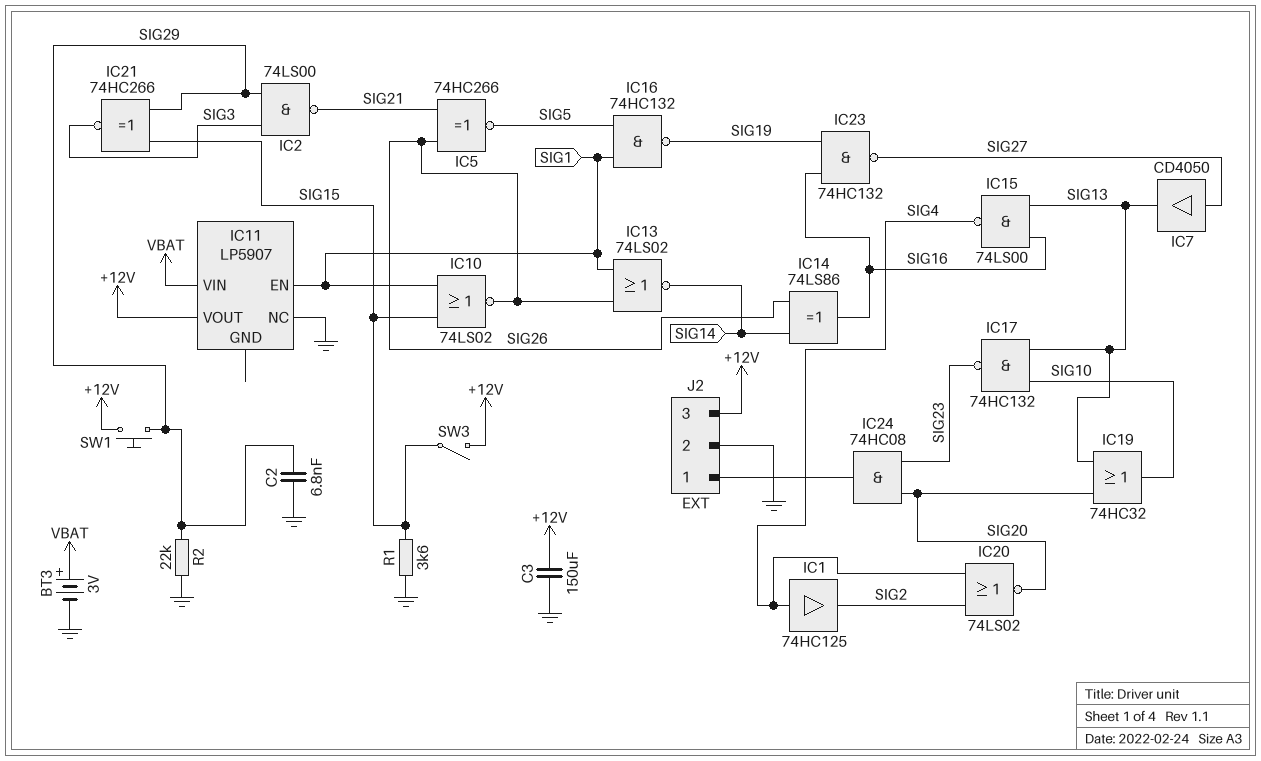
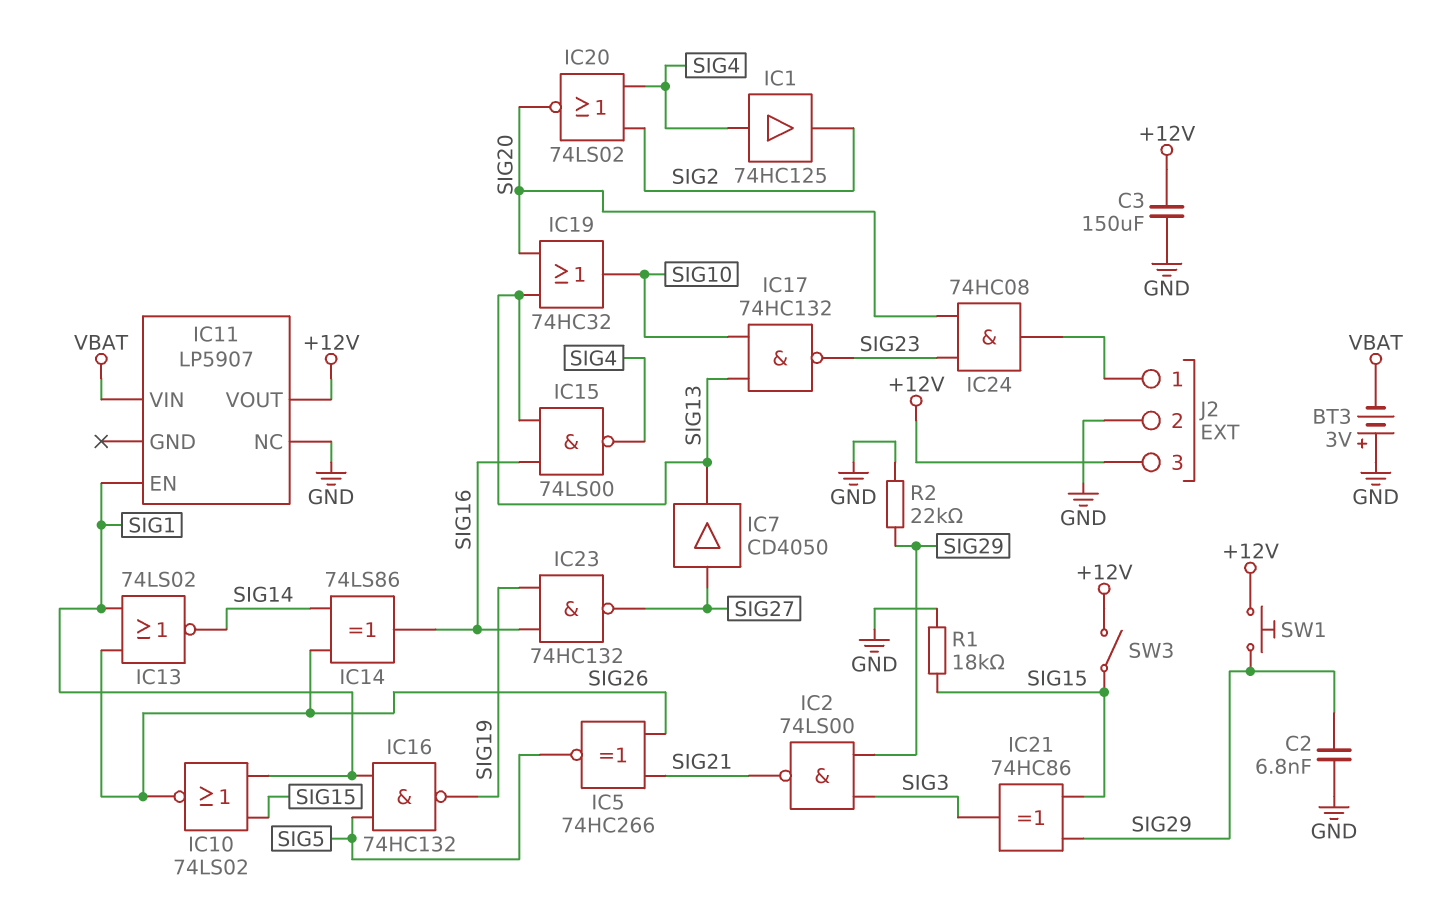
BT3: 3V (plus VBAT, minus GND) -> 3V (plus GND, minus VBAT)
IC21: XNOR 74HC266 (in SIG15, in SIG29, out SIG3) -> XOR 74HC86 (in SIG15, in SIG29, out SIG3)
R1: 3.6k (GND, SIG15) -> 18k (GND, SIG15)

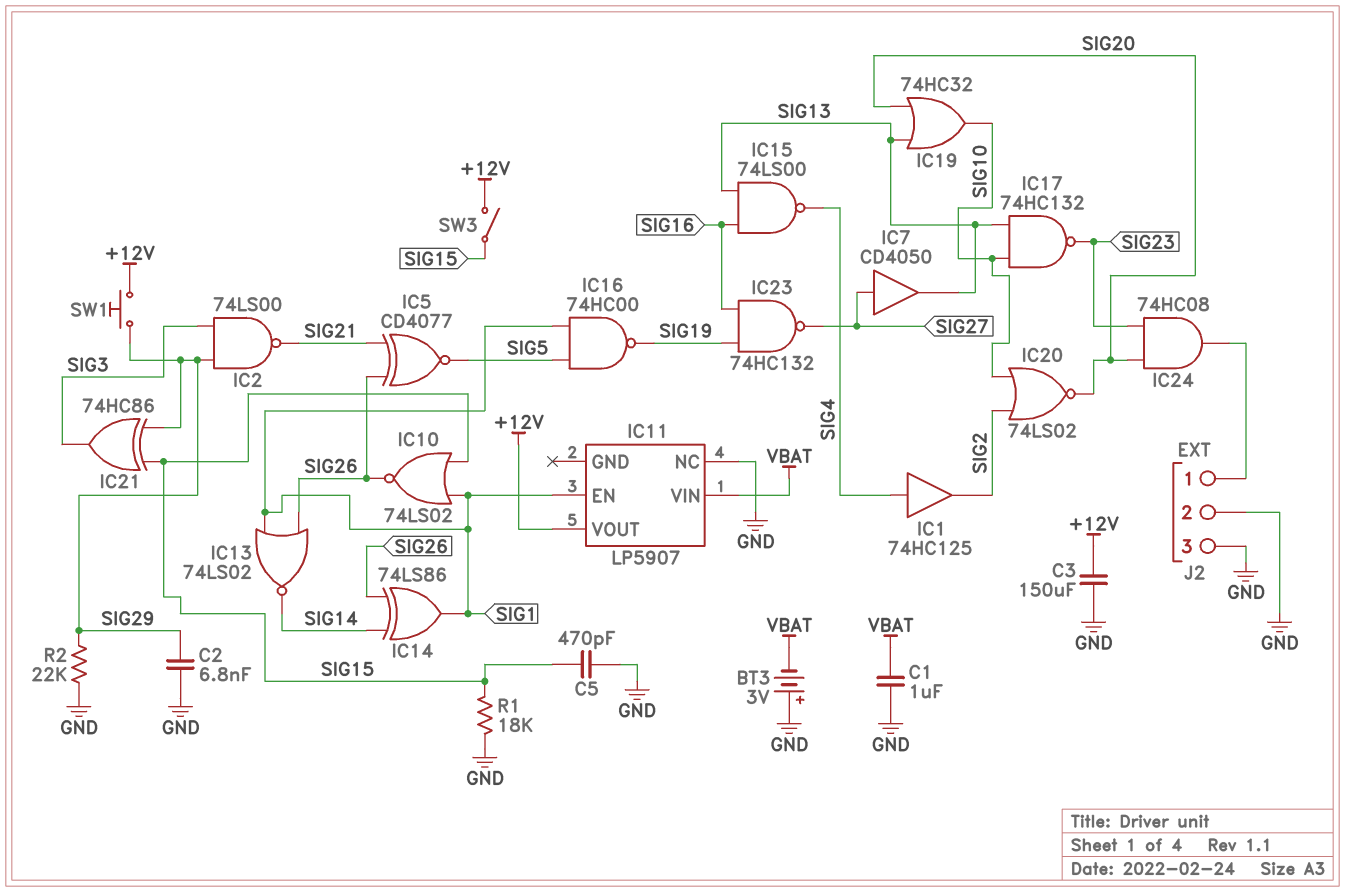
C1: none -> 1uF (GND, VBAT)
C5: none -> 470pF (GND, SIG15)
IC5: XNOR 74HC266 (in SIG21, in SIG26, out SIG5) -> XNOR CD4077 (in SIG21, in SIG26, out SIG5)
IC14: XOR 74LS86 (in SIG14, in SIG26, out SIG16) -> XOR 74LS86 (in SIG14, in SIG26, out SIG1)
IC16: NAND 74HC132 (in SIG1, in SIG5, out SIG19) -> NAND 74HC00 (in SIG1, in SIG5, out SIG19)
IC20: NOR 74LS02 (in SIG2, in SIG4, out SIG20) -> NOR 74LS02 (in SIG2, in SIG10, out SIG20)
J2 pin 3: +12V -> GND

